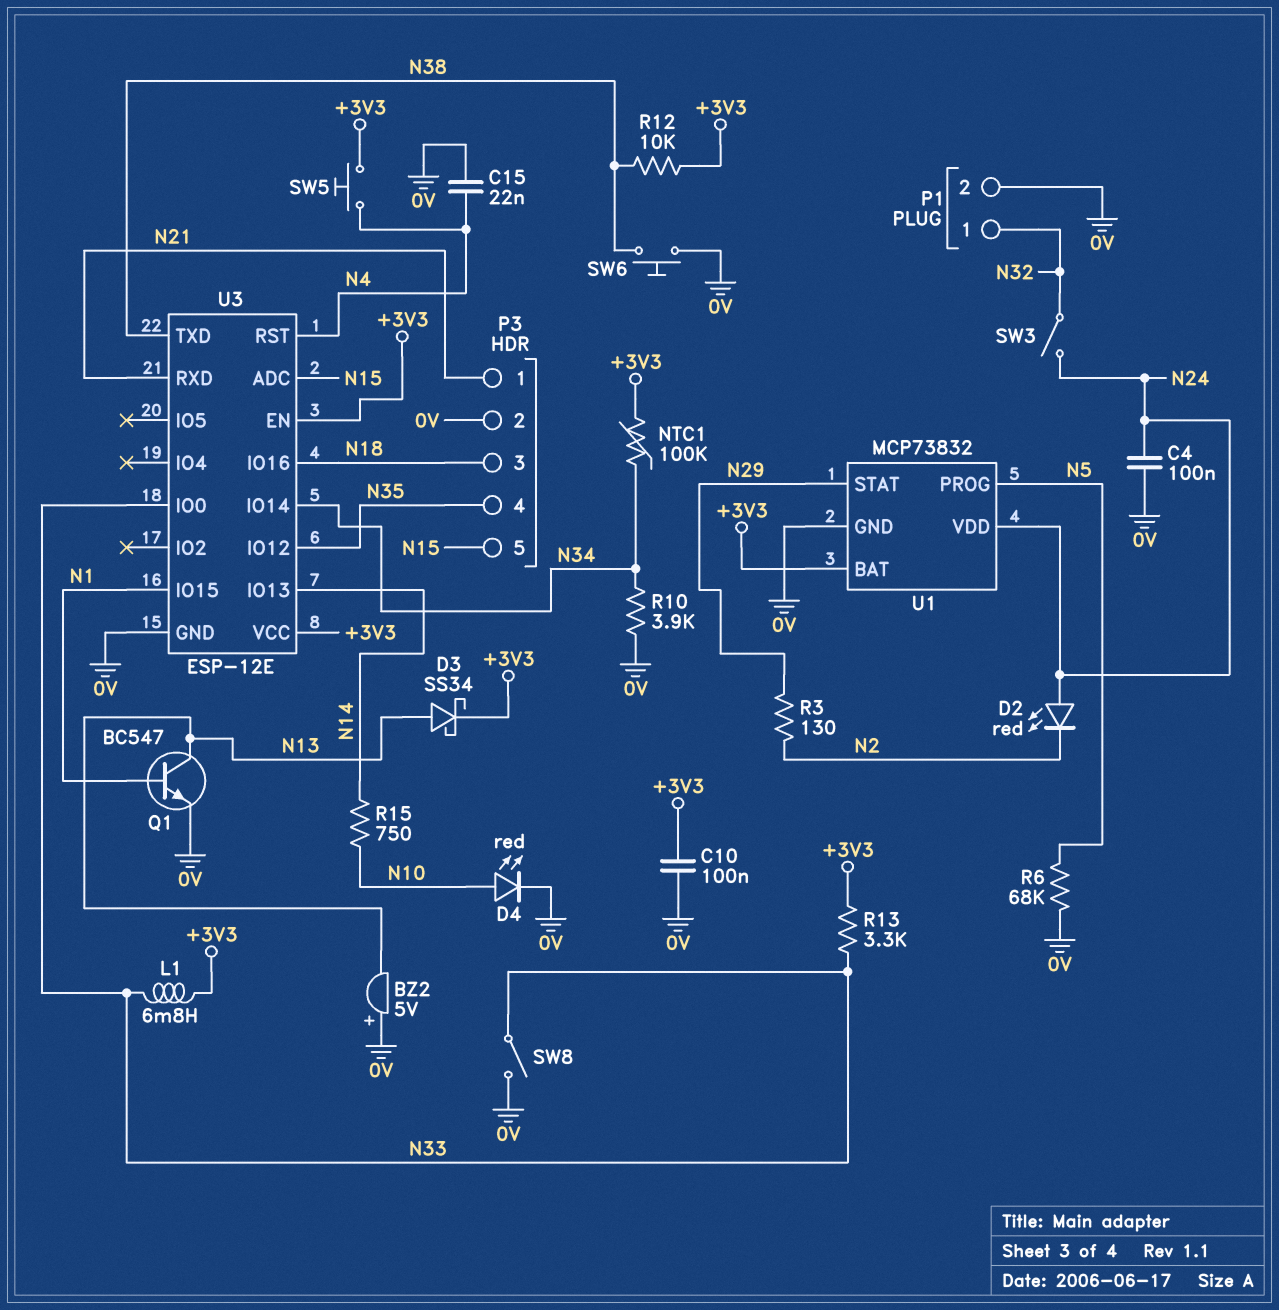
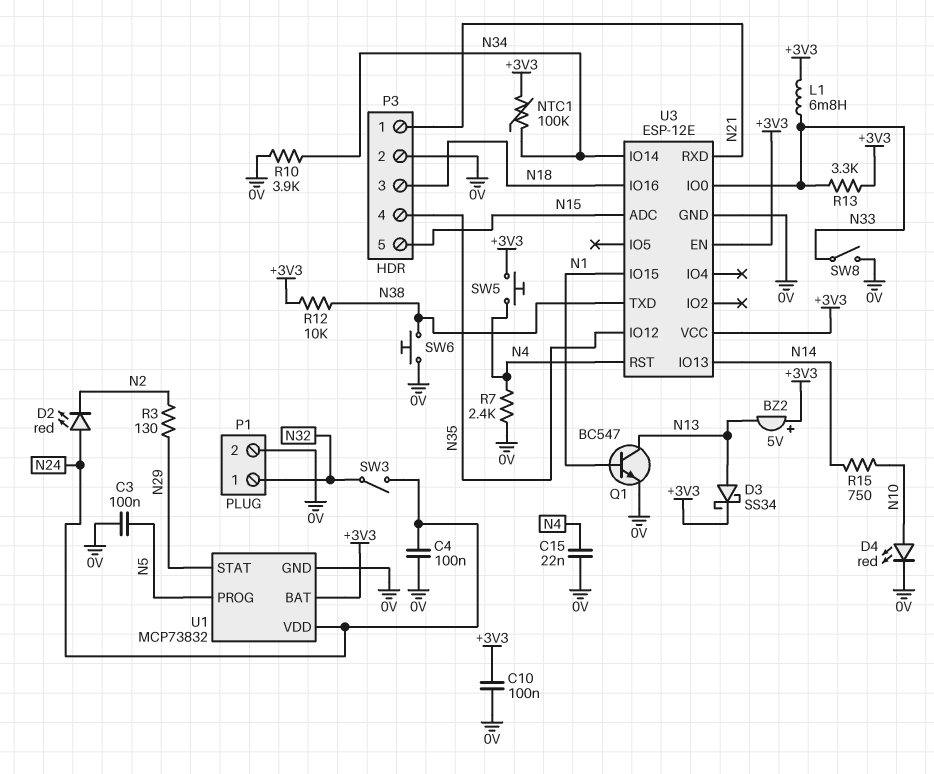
BZ2: buzzer 5V (plus 0V, minus N13) -> buzzer 5V (plus +3V3, minus N13)
C3: none -> 100nF (0V, N5)
R6: 68k (0V, N5) -> none
R7: none -> 2.4k (0V, N4)

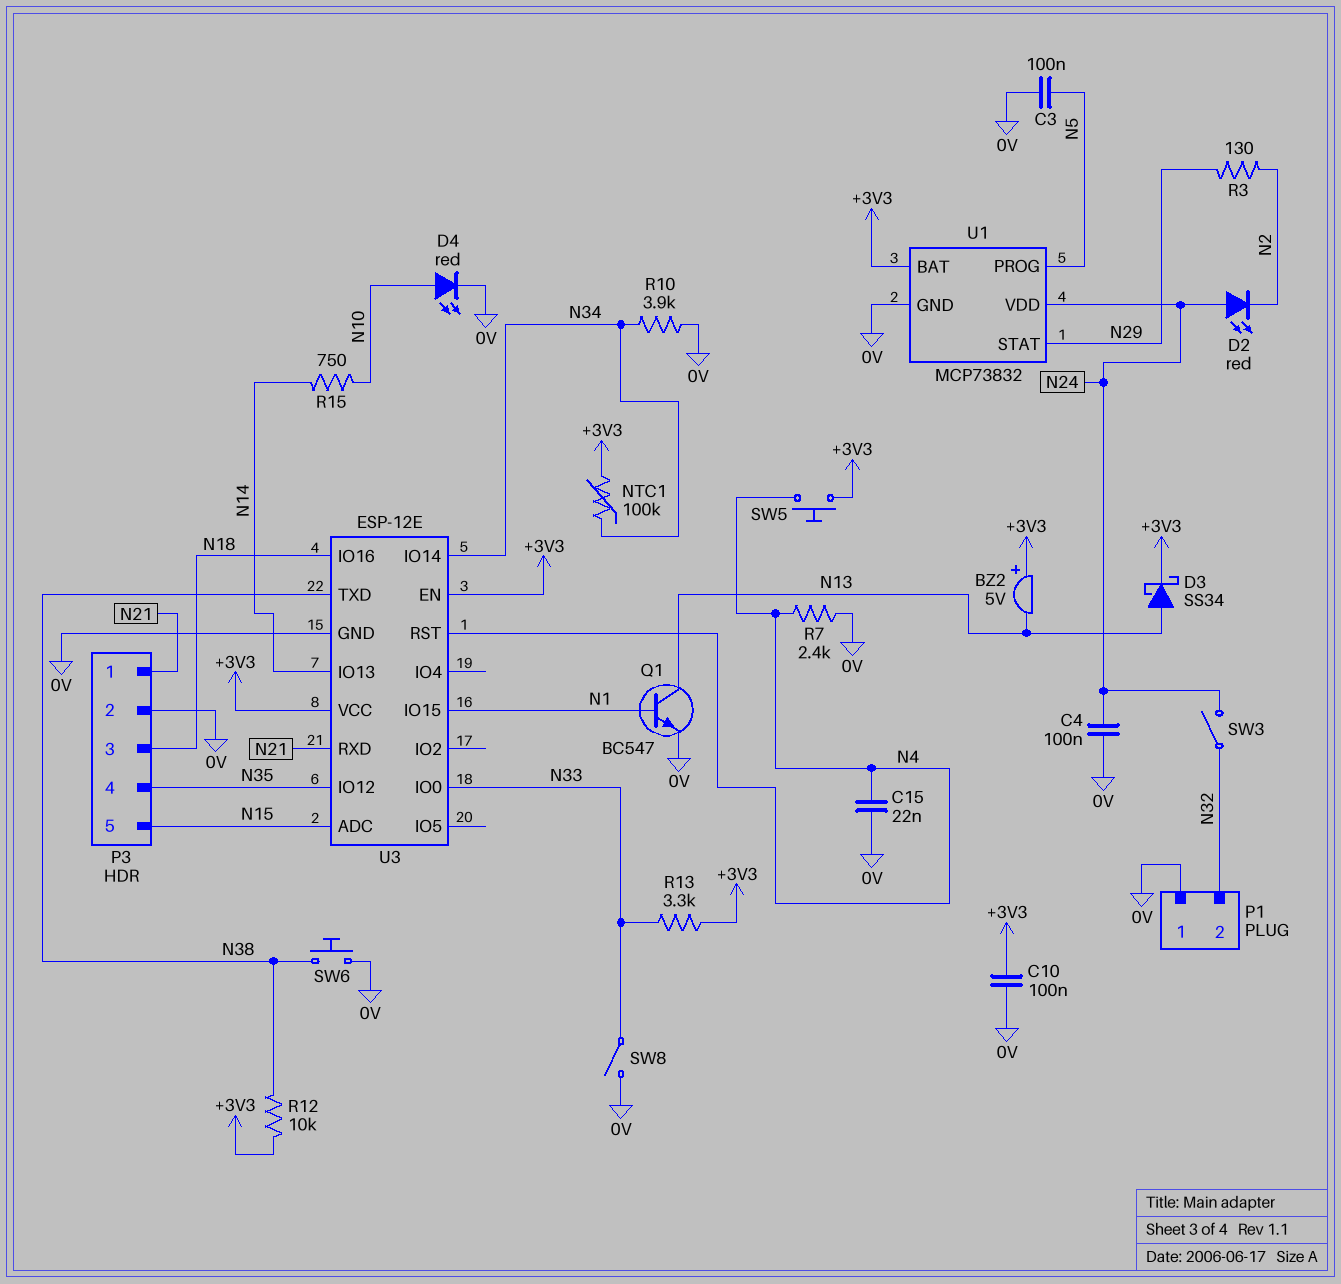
L1: 6.8mH (+3V3, N33) -> none
P1 pin 1: N32 -> 0V
P1 pin 2: 0V -> N32

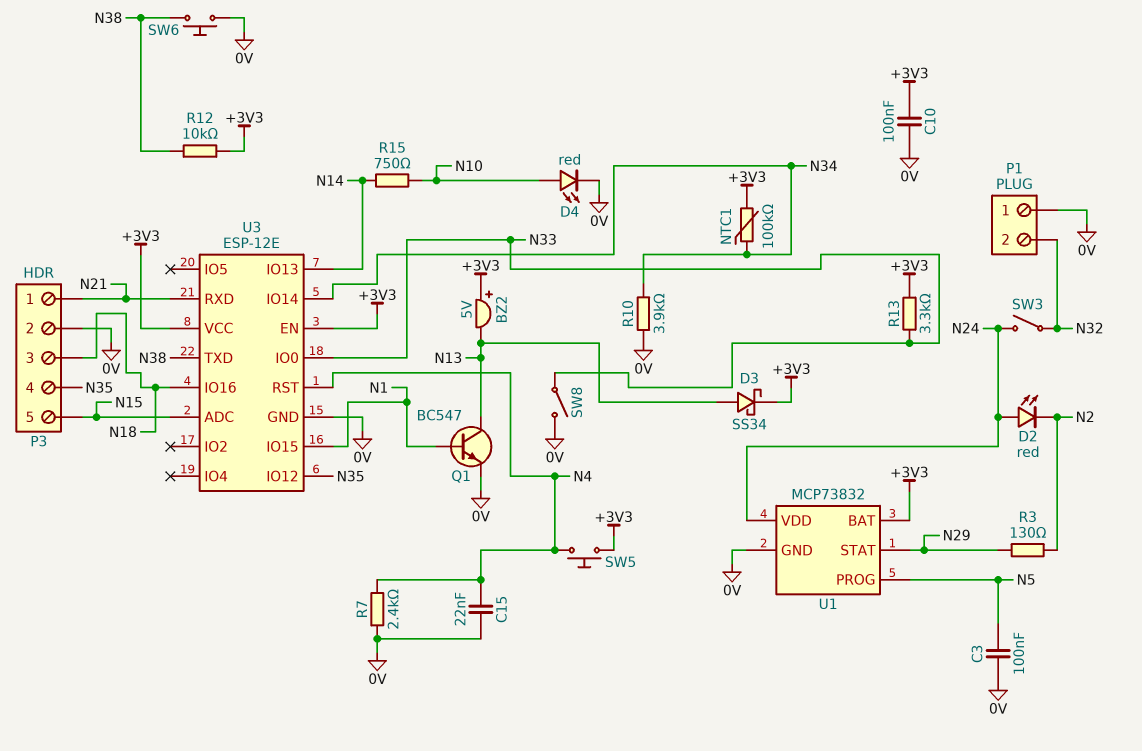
C4: 100nF (0V, N24) -> none

